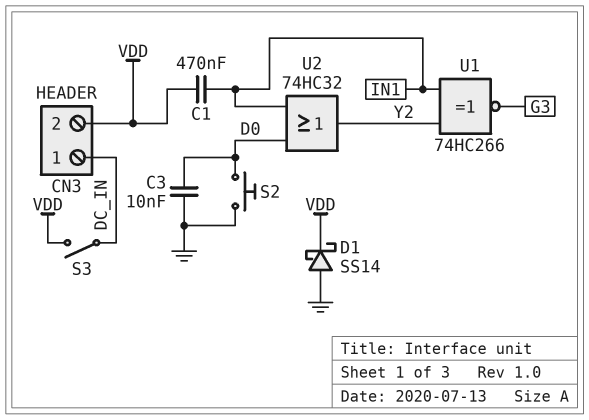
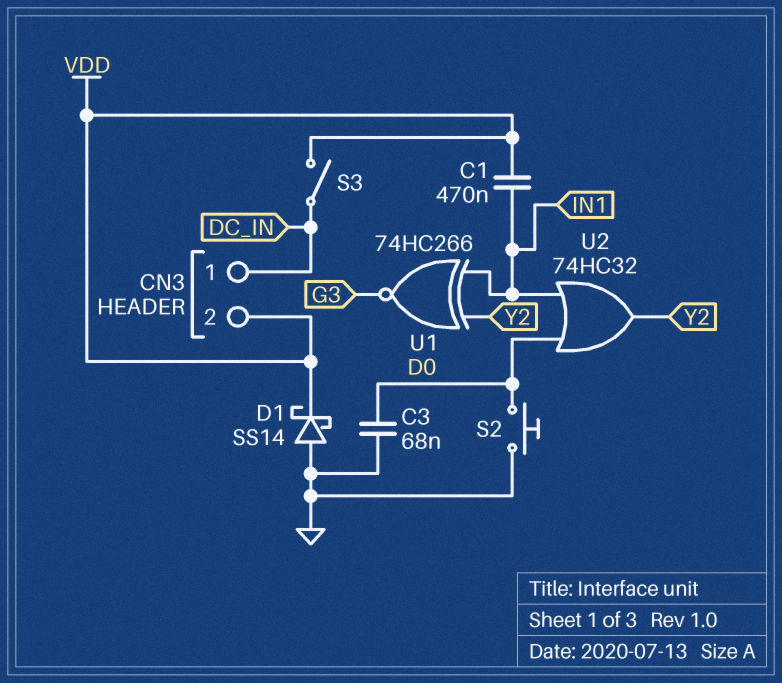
C3: 10nF (D0, GND) -> 68nF (D0, GND)

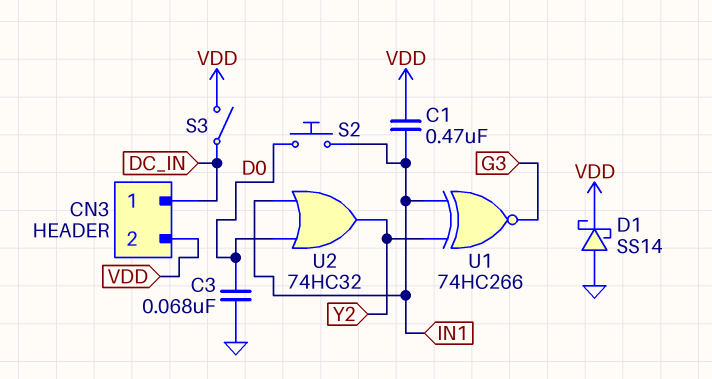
S2: button (D0, GND) -> button (D0, IN1)

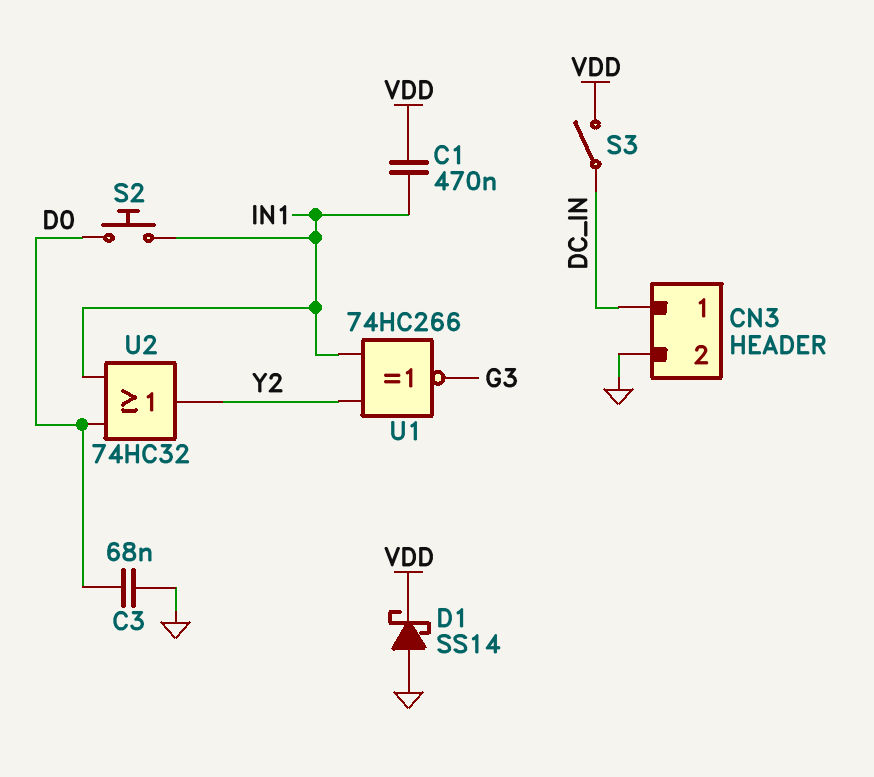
CN3 pin 2: VDD -> GND

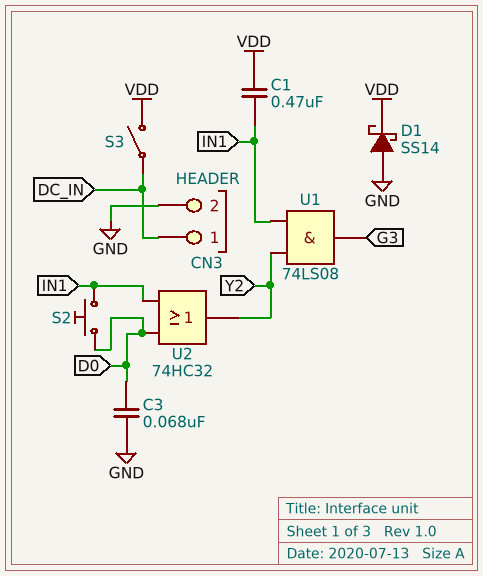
U1: XNOR 74HC266 (in IN1, in Y2, out G3) -> AND 74LS08 (in IN1, in Y2, out G3)

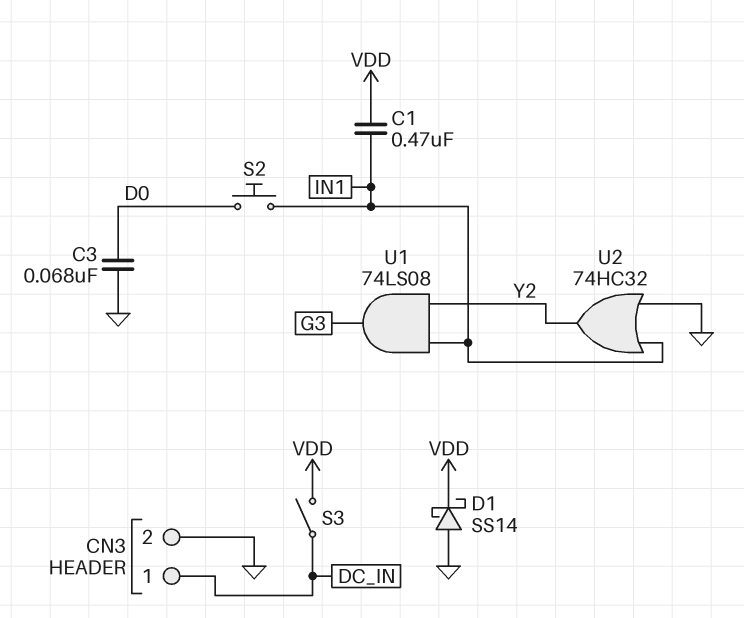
U2: OR 74HC32 (in D0, in IN1, out Y2) -> OR 74HC32 (in GND, in IN1, out Y2)

